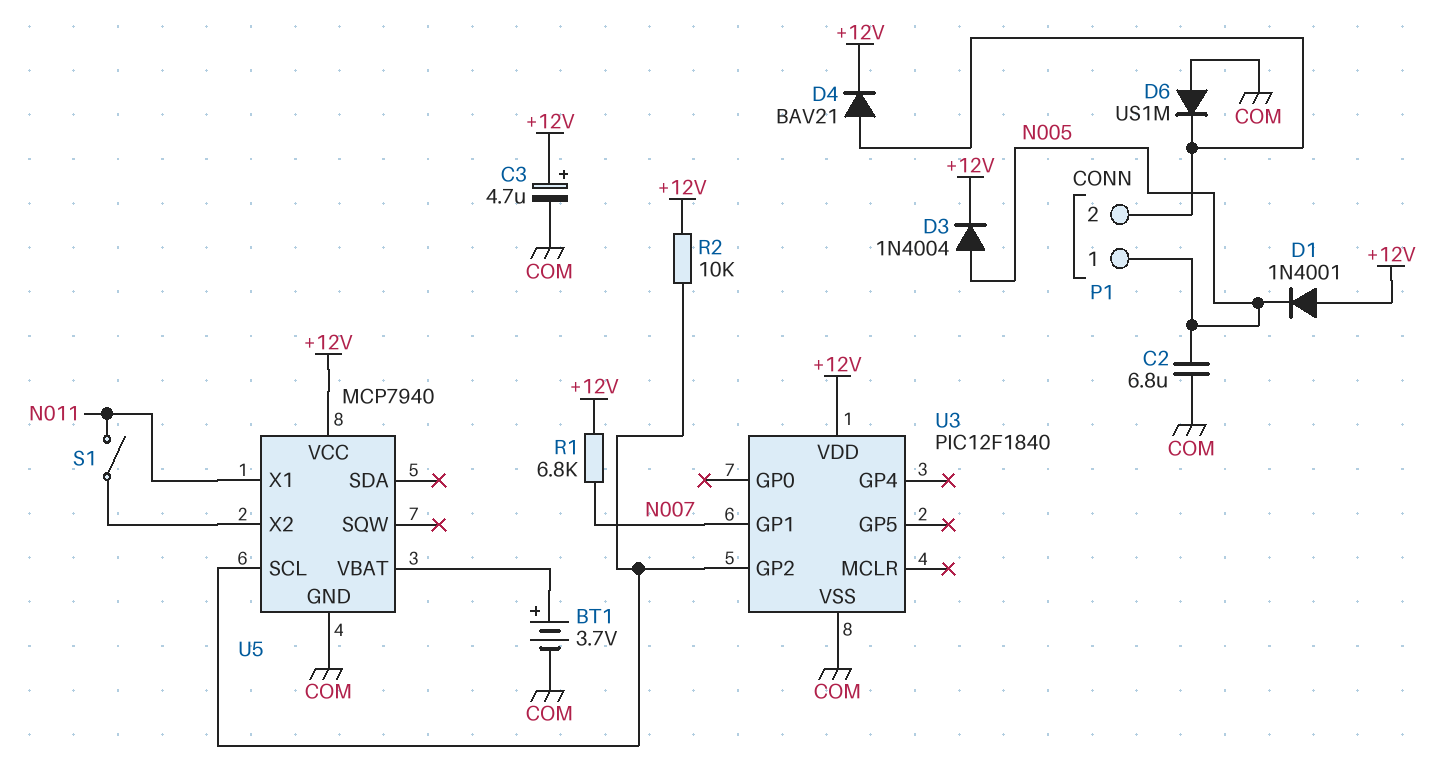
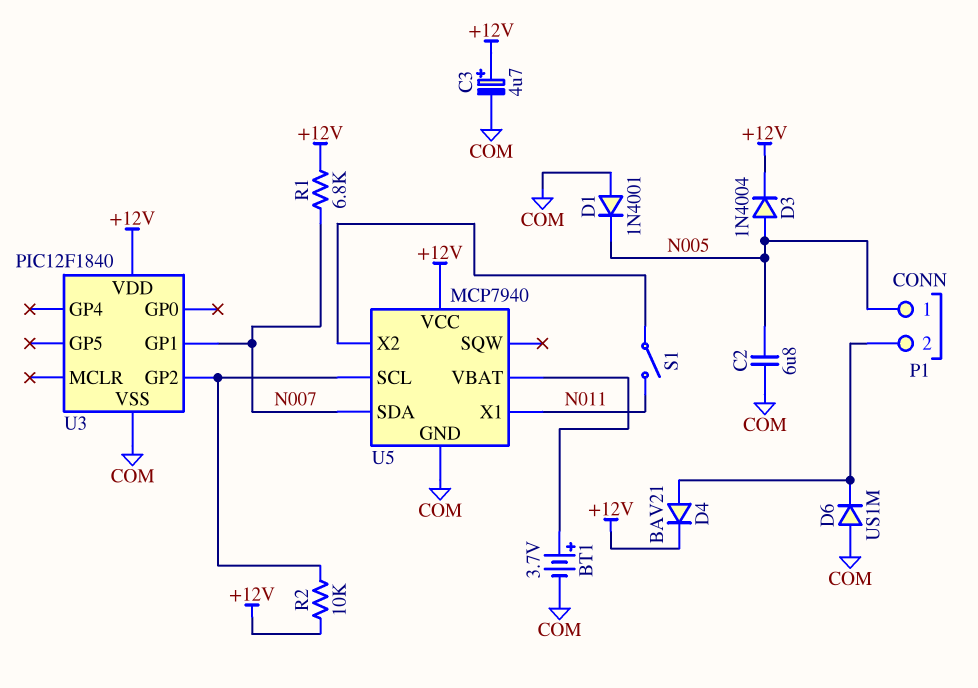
D1: diode 1N4001 (A +12V, K N005) -> diode 1N4001 (A COM, K N005)
U5 pin SDA: none -> N007

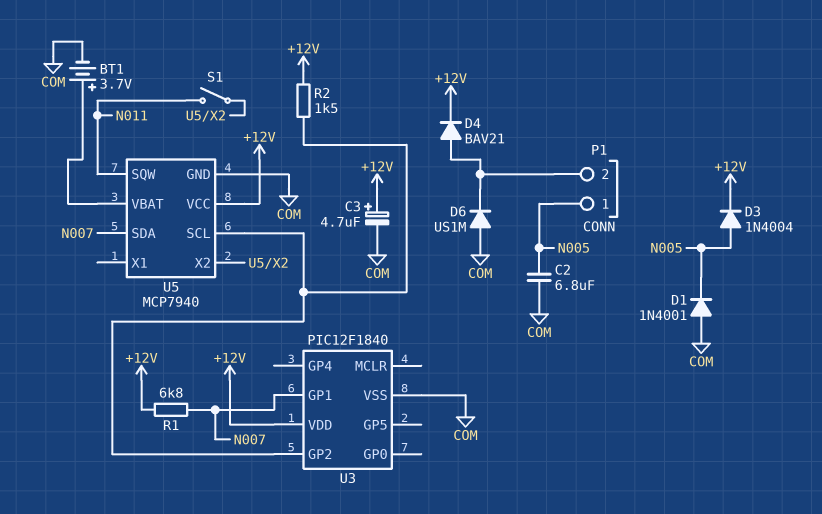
R2: 10k (+12V, U3/GP2) -> 1.5k (+12V, U3/GP2)
U5 pin SQW: none -> N011
U5 pin X1: N011 -> none

